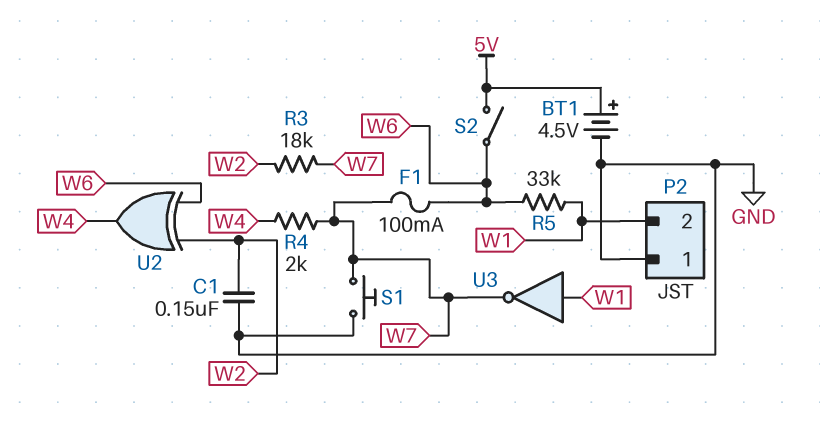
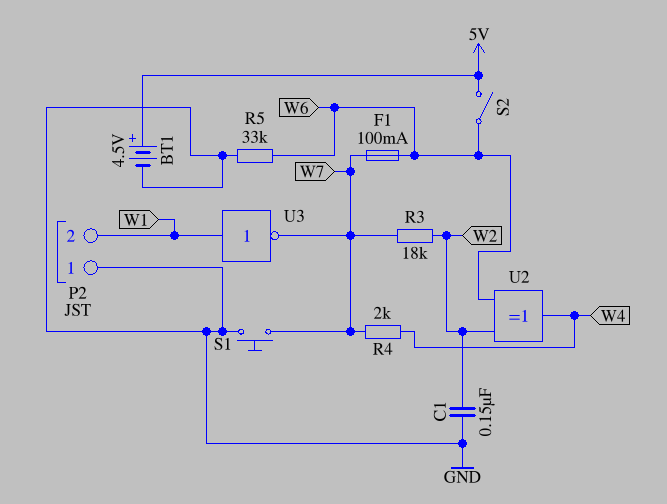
R5: 33k (W1, W6) -> 33k (GND, W6)

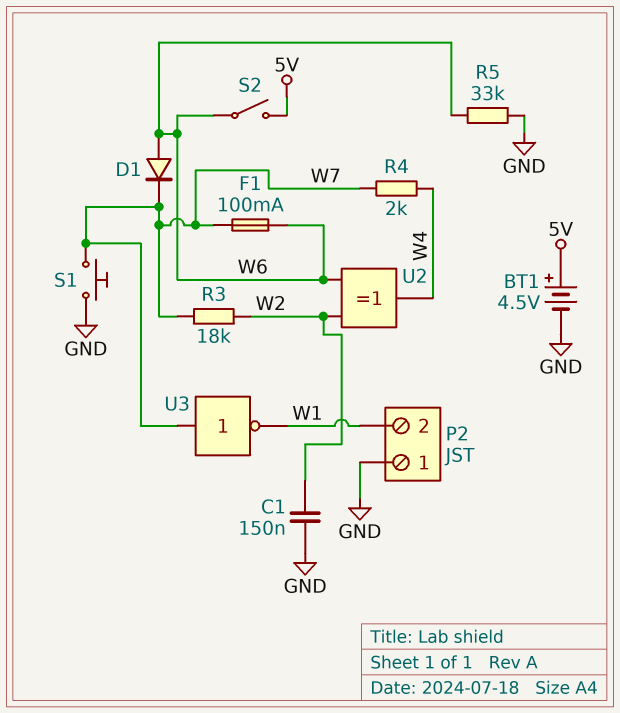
D1: none -> diode (A W6, K W7)
U3: NOT (in W1, out W7) -> NOT (in W7, out W1)

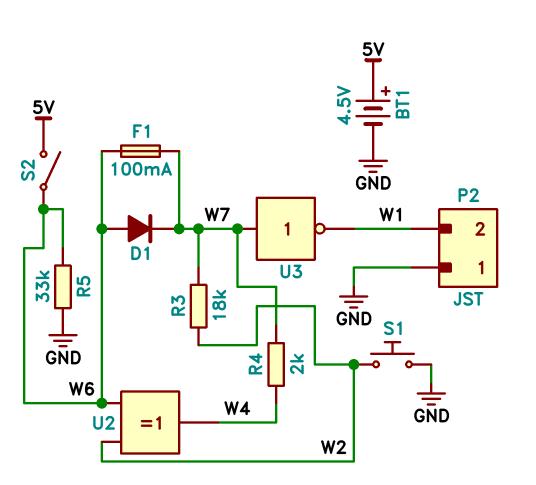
C1: 150nF (GND, W2) -> none
S1: button (GND, W7) -> button (GND, W2)

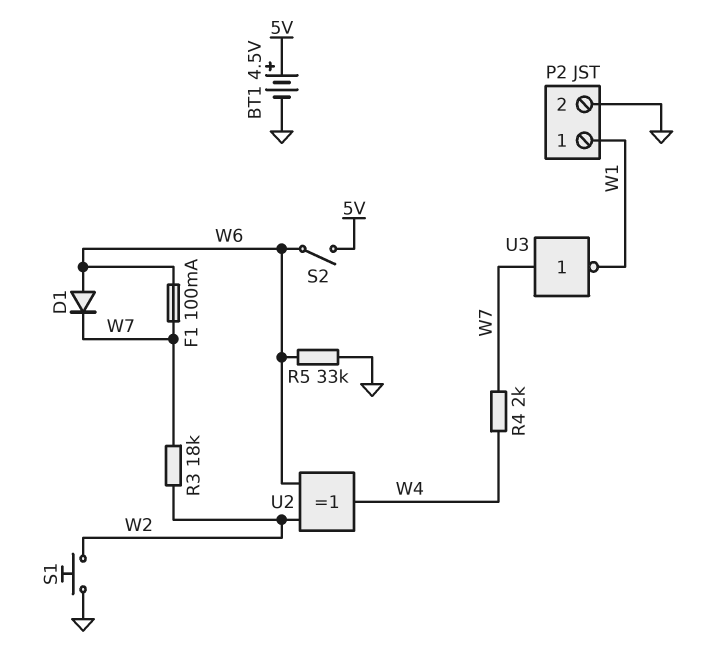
P2 pin 1: GND -> W1
P2 pin 2: W1 -> GND

